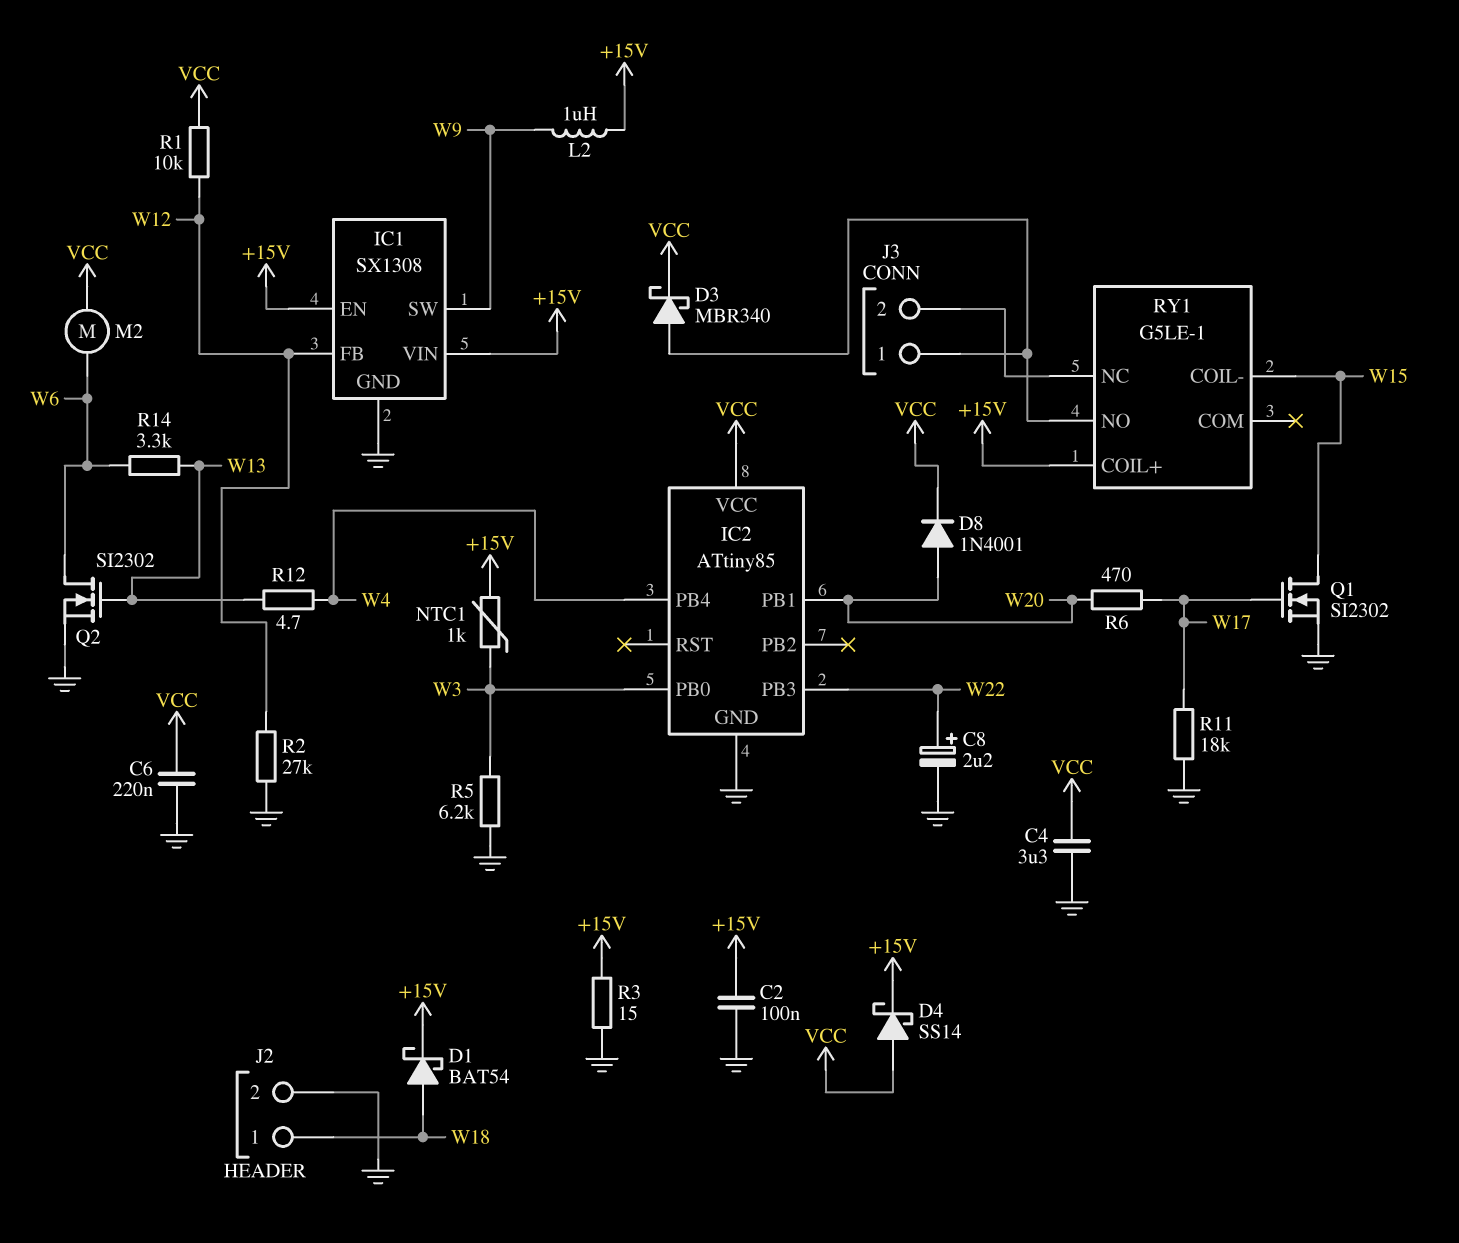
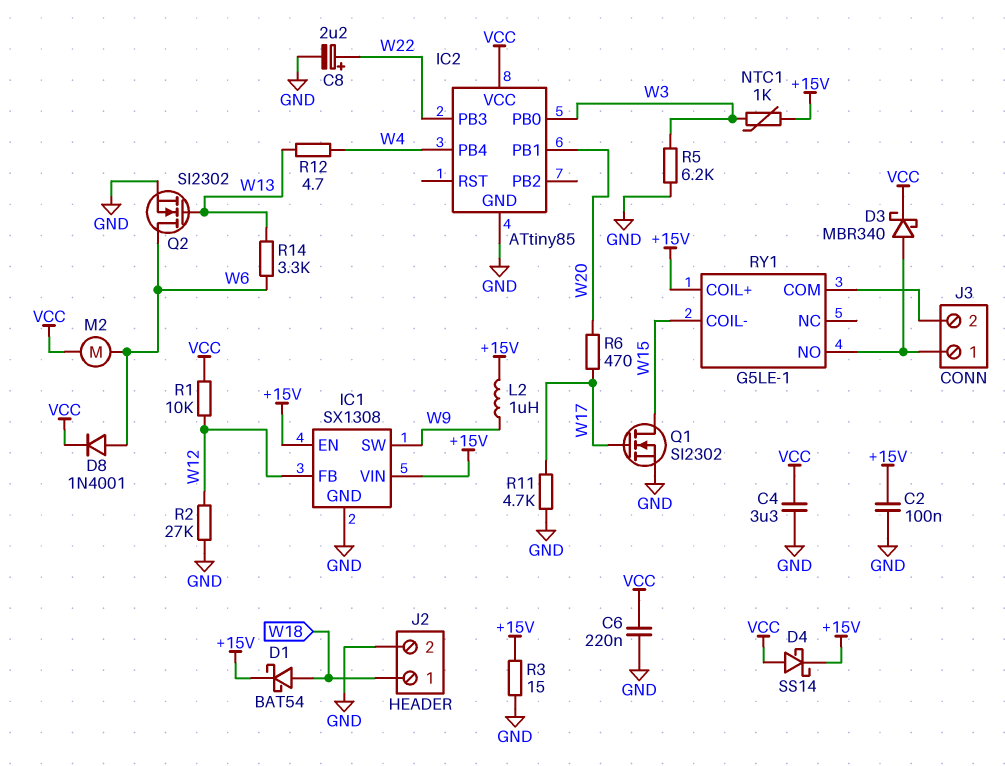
D8: diode 1N4001 (A W20, K VCC) -> diode 1N4001 (A W6, K VCC)
R11: 18k (GND, W17) -> 4.7k (GND, W17)
RY1 pin COM: none -> J3/2
RY1 pin NC: J3/2 -> none

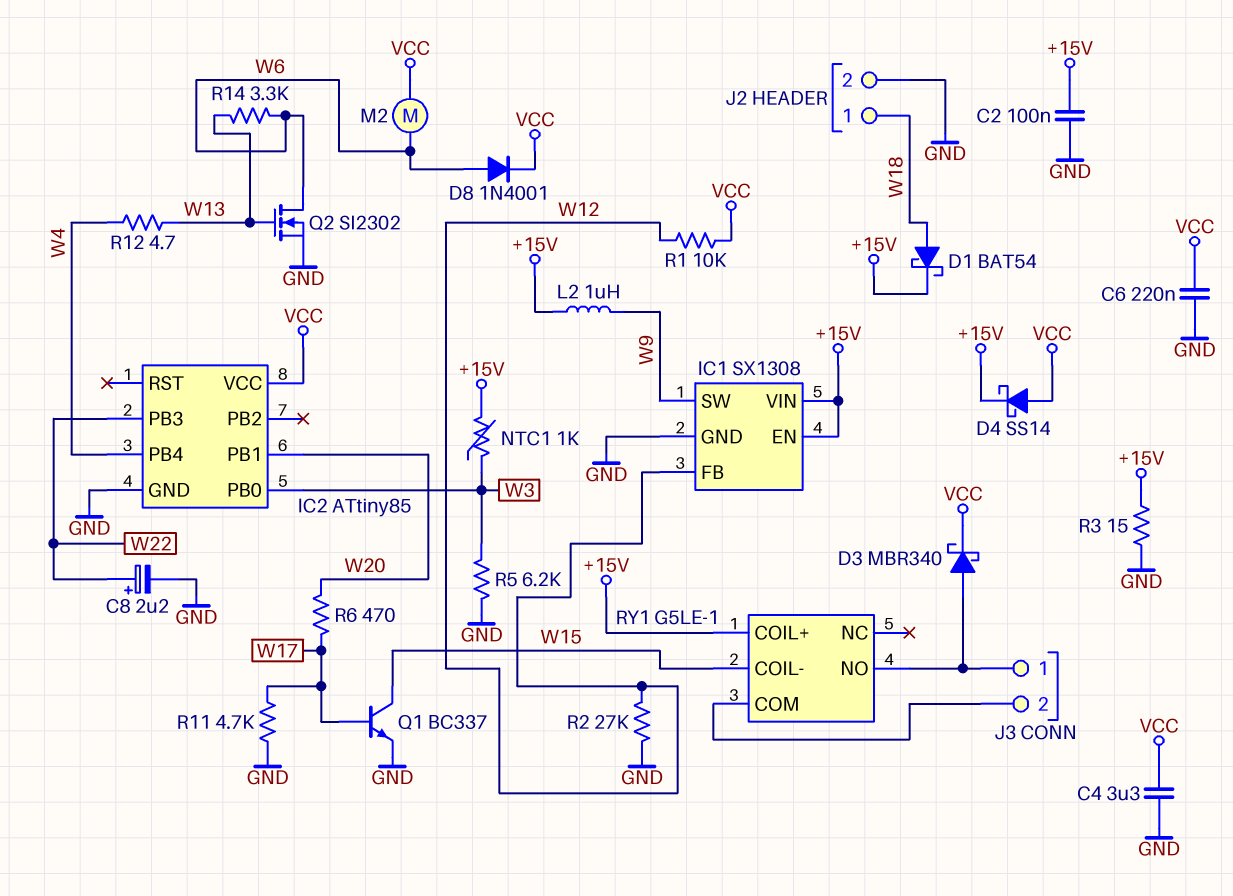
Q1: NMOS SI2302 (G W17, D W15, S GND) -> NPN BC337 (B W17, C W15, E GND)

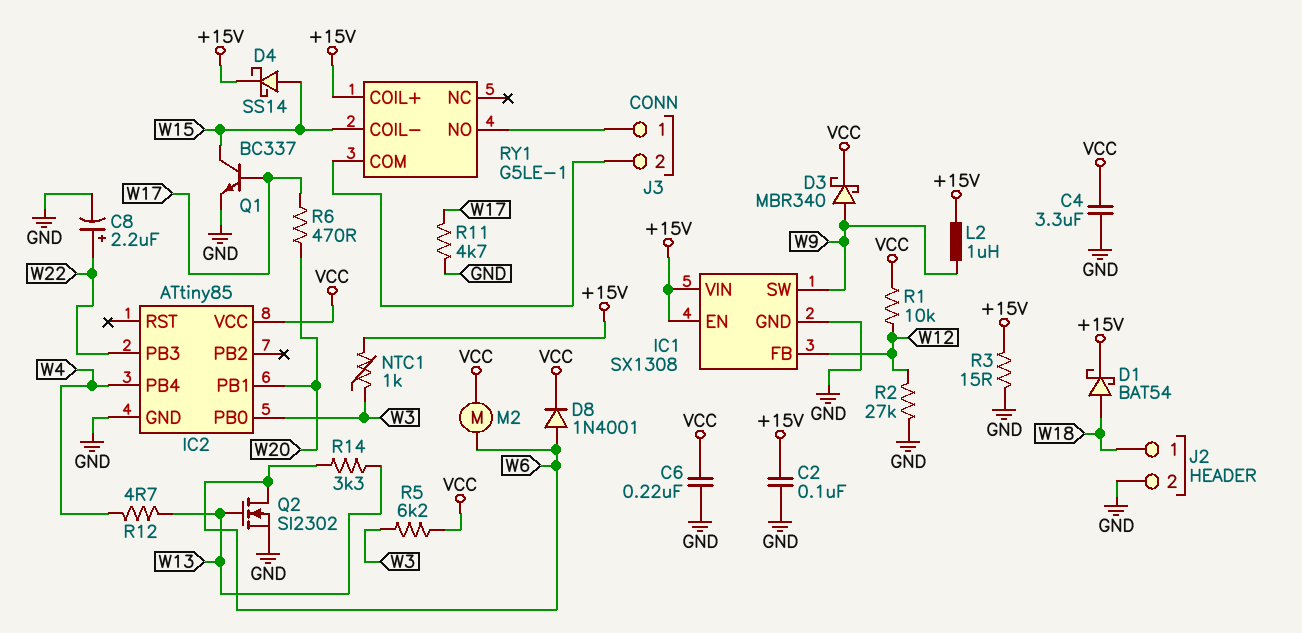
D3: schottky MBR340 (A J3/1, K VCC) -> schottky MBR340 (A W9, K VCC)
D4: schottky SS14 (A VCC, K +15V) -> schottky SS14 (A W15, K +15V)
R5: 6.2k (GND, W3) -> 6.2k (VCC, W3)

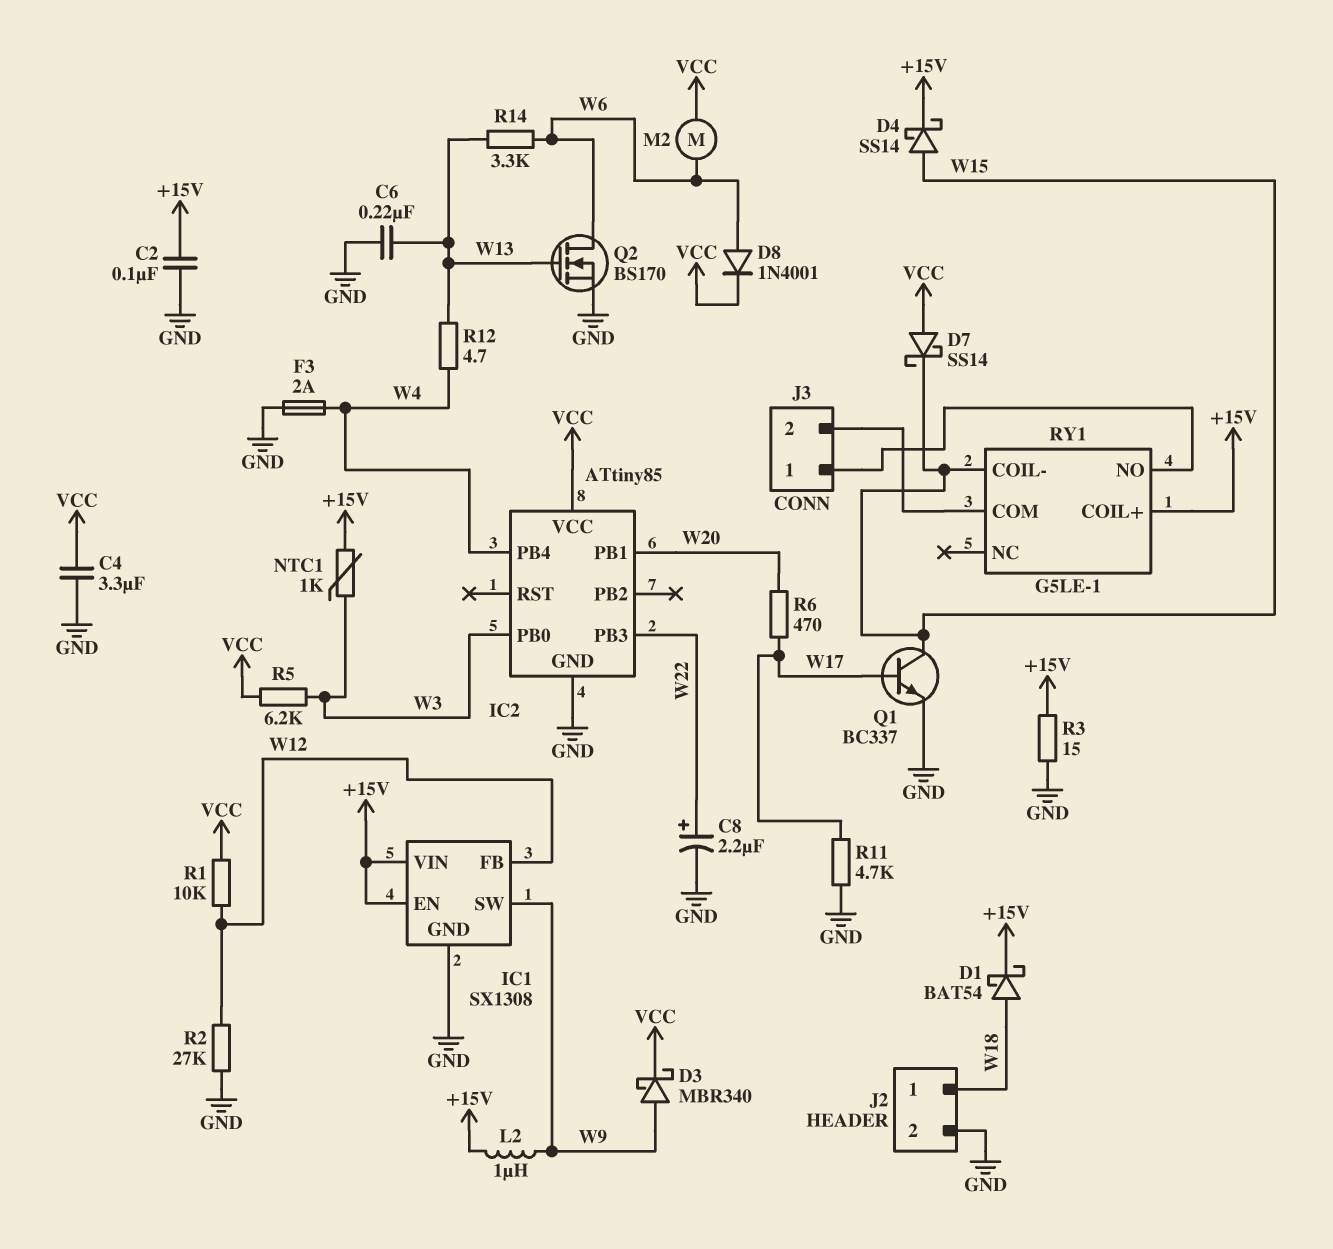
C6: 220nF (GND, VCC) -> 220nF (GND, W13)
D7: none -> schottky SS14 (A VCC, K W15)
F3: none -> 2A (GND, W4)
Q2: NMOS SI2302 (G W13, D W6, S GND) -> NMOS BS170 (G W13, D W6, S GND)

